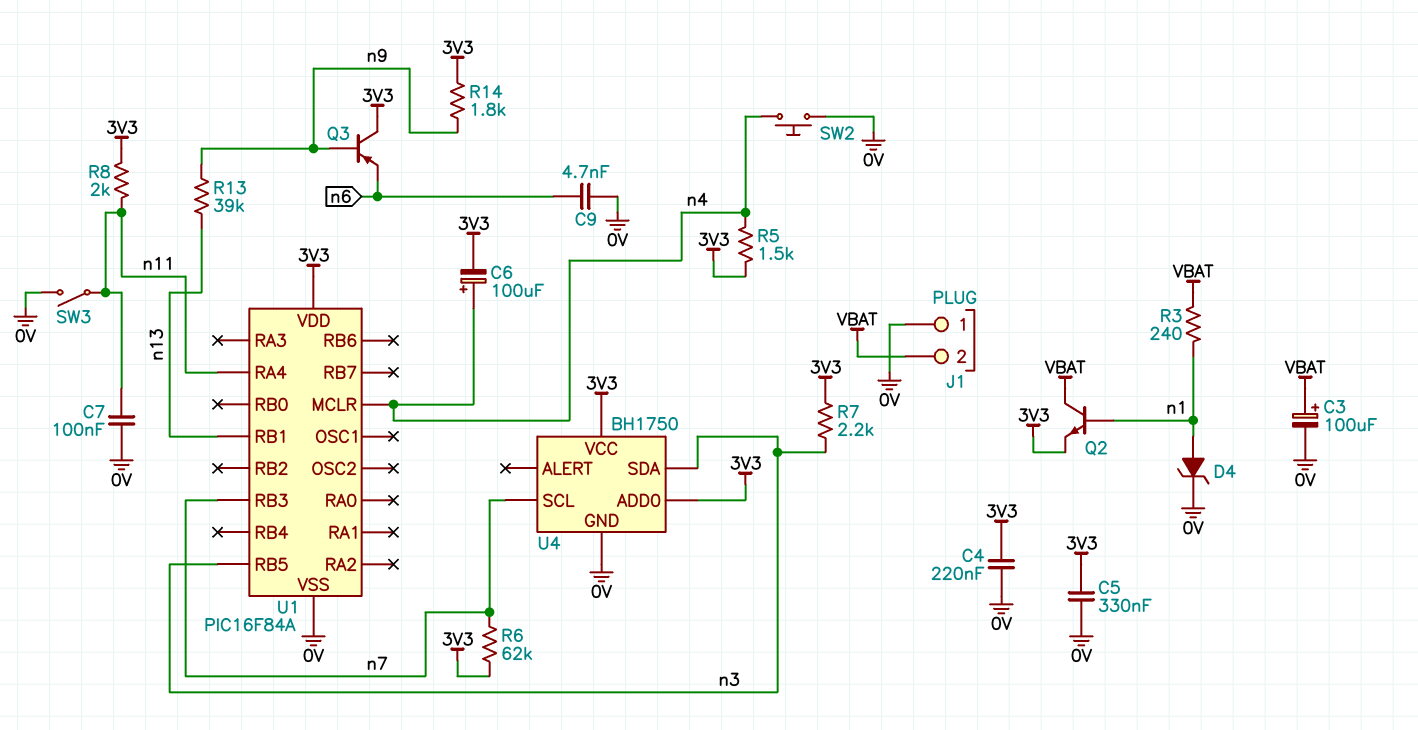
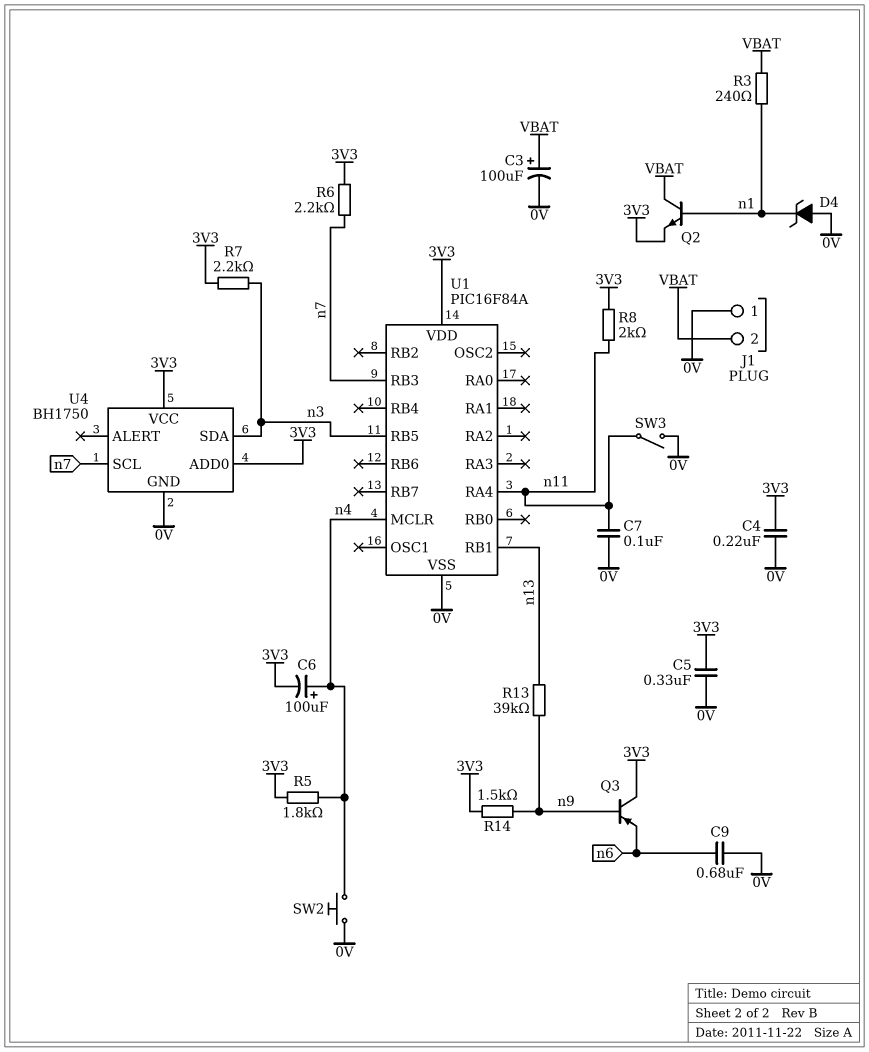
C9: 4.7nF (0V, n6) -> 680nF (0V, n6)
D4: zener (A n1, K 0V) -> zener (A 0V, K n1)
R5: 1.5k (3V3, n4) -> 1.8k (3V3, n4)
R6: 62k (3V3, n7) -> 2.2k (3V3, n7)
R14: 1.8k (3V3, n9) -> 1.5k (3V3, n9)

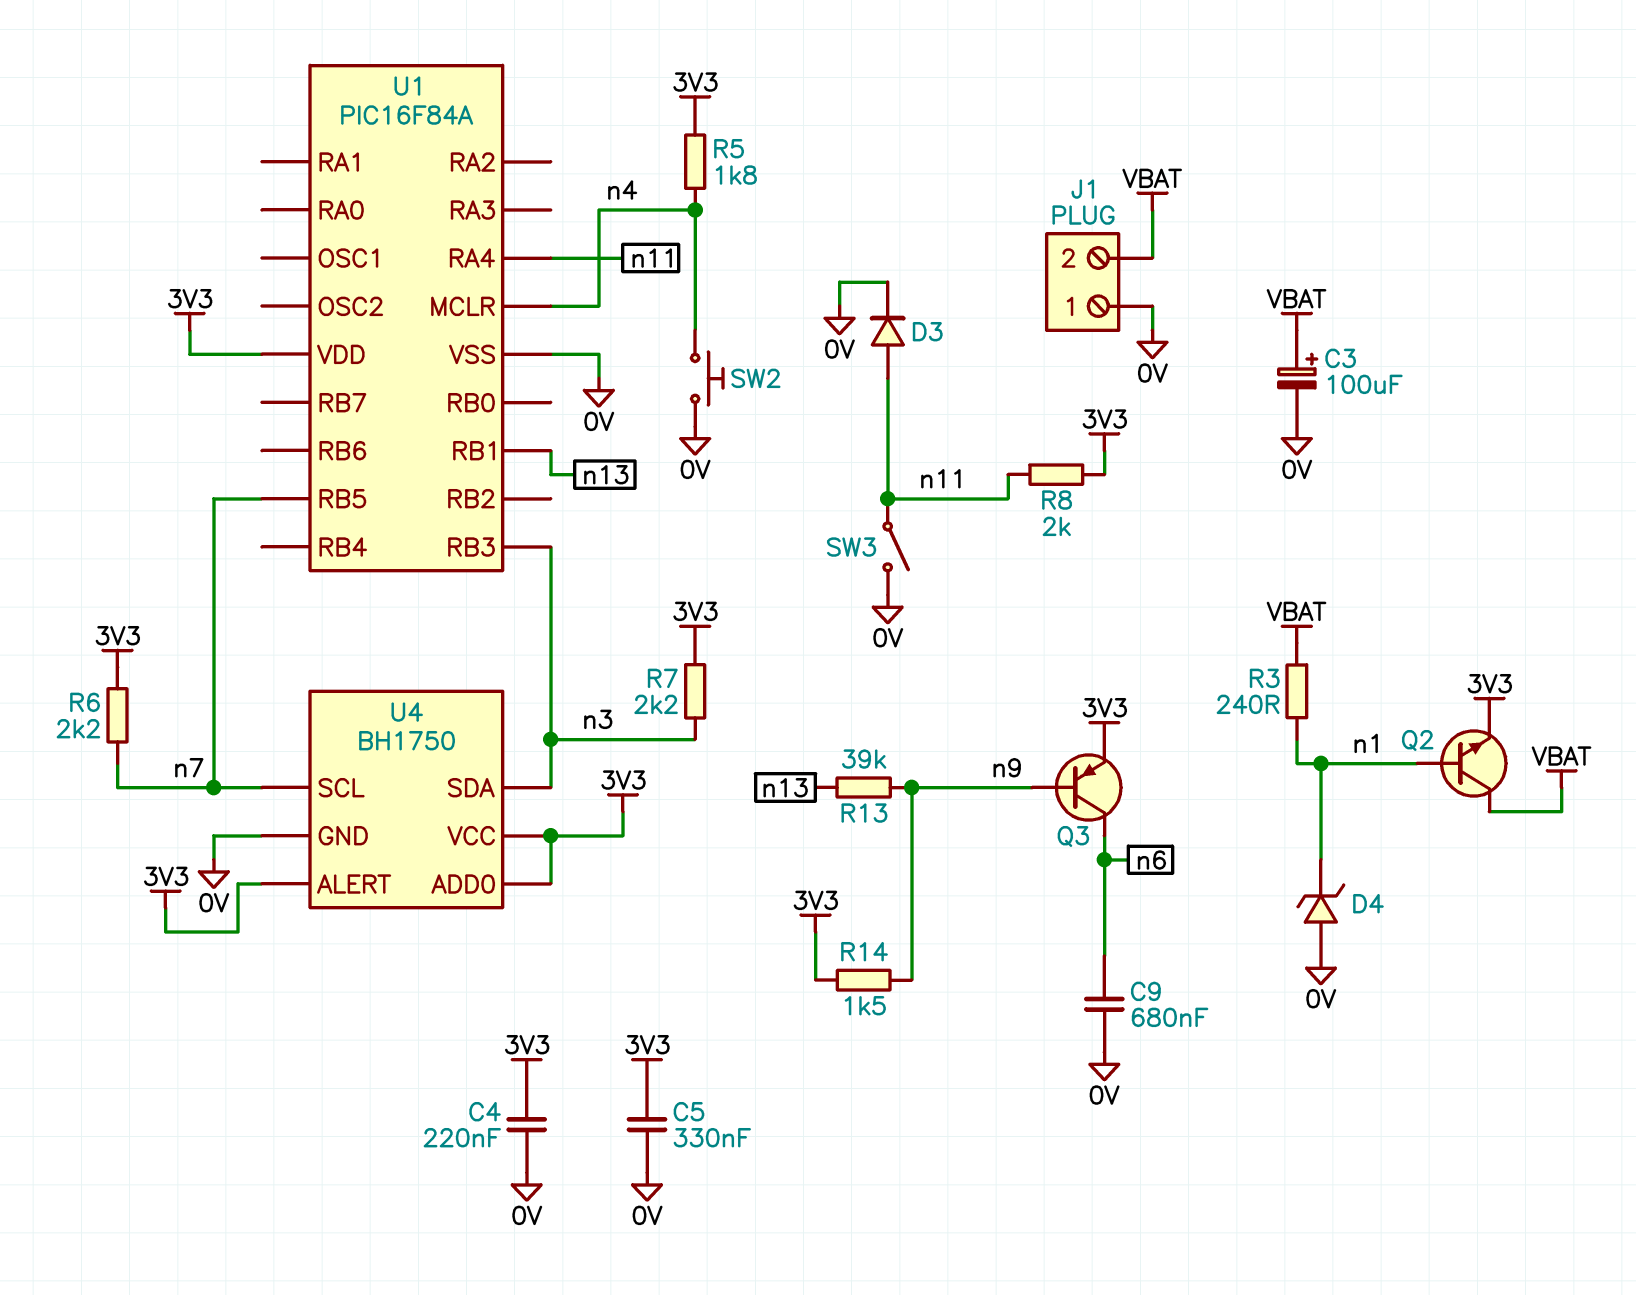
C6: 100uF (plus n4, minus 3V3) -> none
C7: 100nF (0V, n11) -> none
D3: none -> diode (A n11, K 0V)
Q3: PNP (B n9, C 3V3, E n6) -> PNP (B n9, C n6, E 3V3)
U1 pin RB3: n7 -> n3
U1 pin RB5: n3 -> n7
U4 pin ALERT: none -> 3V3

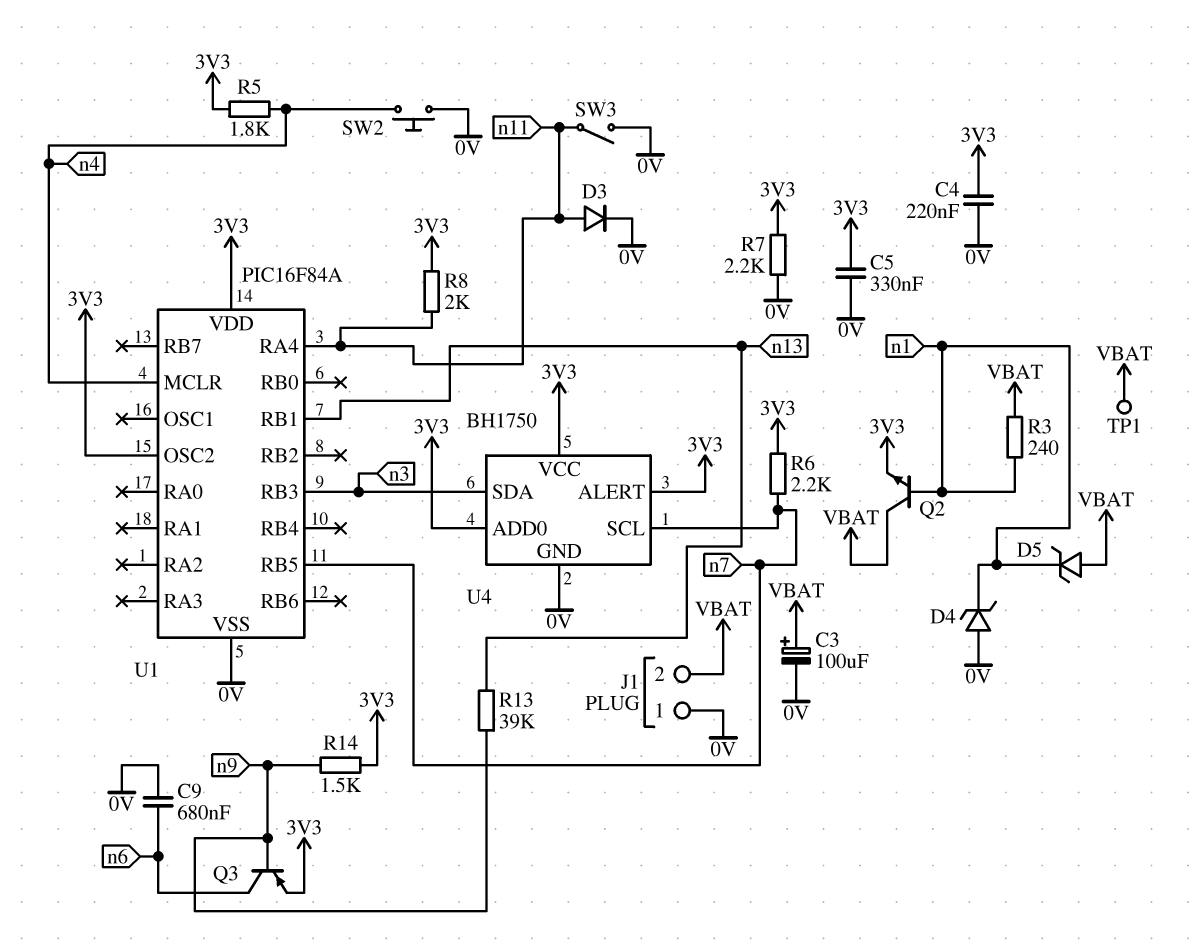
D5: none -> zener (A VBAT, K n1)
R7: 2.2k (3V3, n3) -> 2.2k (0V, 3V3)
TP1: none -> test point (VBAT)
U1 pin OSC2: none -> 3V3

